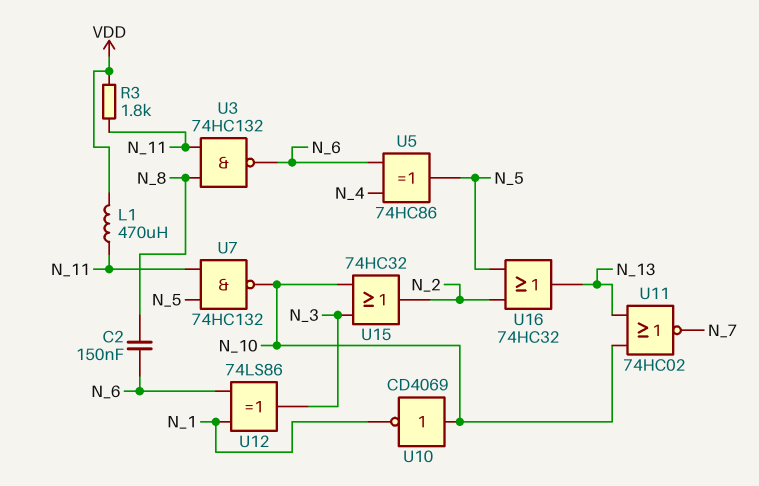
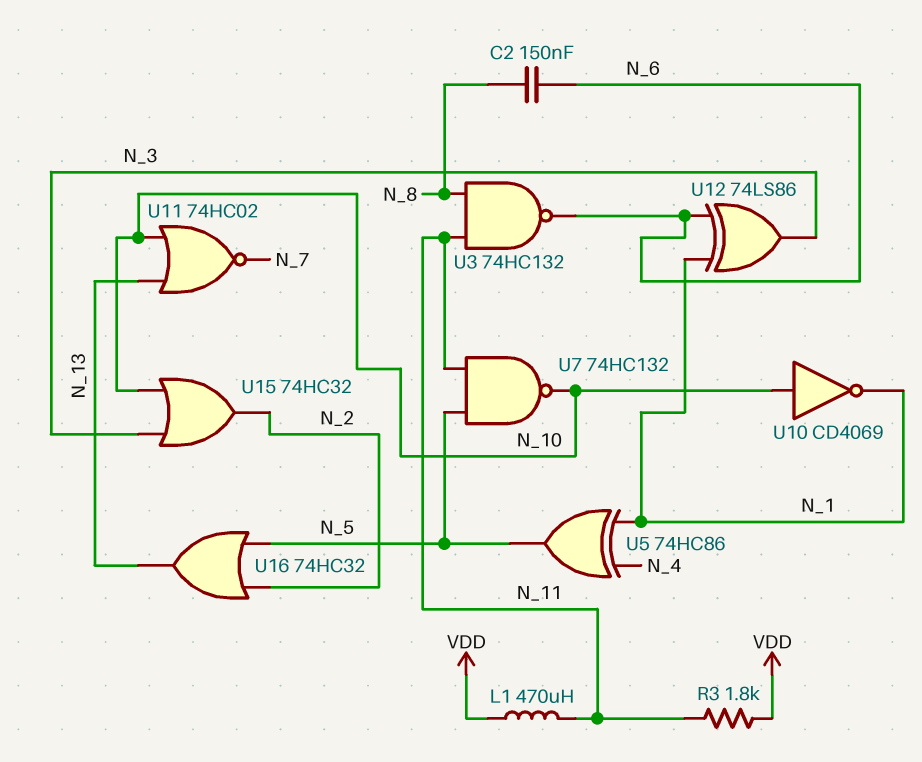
U5: XOR 74HC86 (in N_4, in N_6, out N_5) -> XOR 74HC86 (in N_1, in N_4, out N_5)

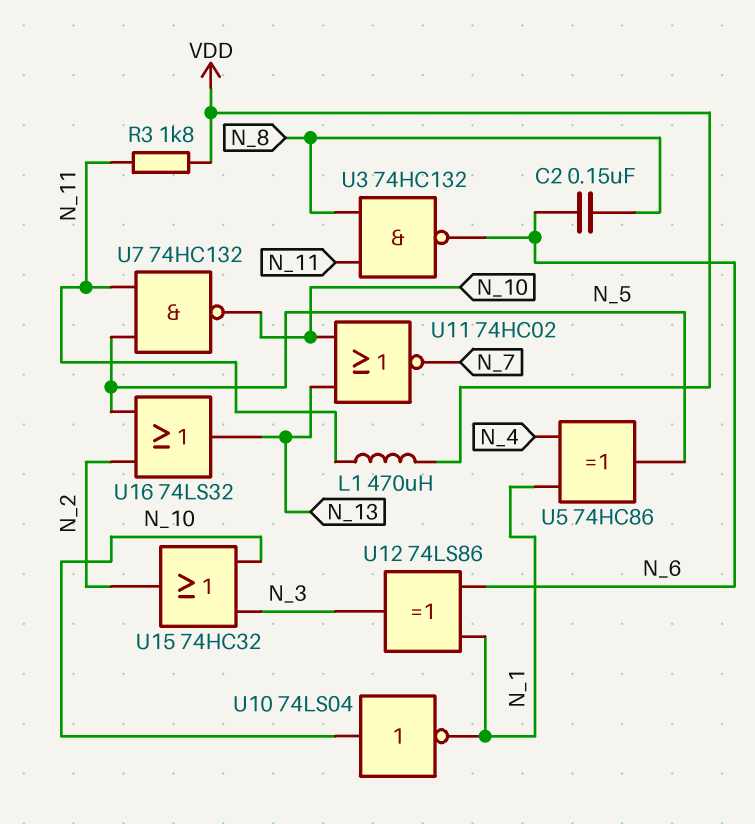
U10: NOT CD4069 (in N_10, out N_1) -> NOT 74LS04 (in N_10, out N_1)
U16: OR 74HC32 (in N_2, in N_5, out N_13) -> OR 74LS32 (in N_2, in N_5, out N_13)

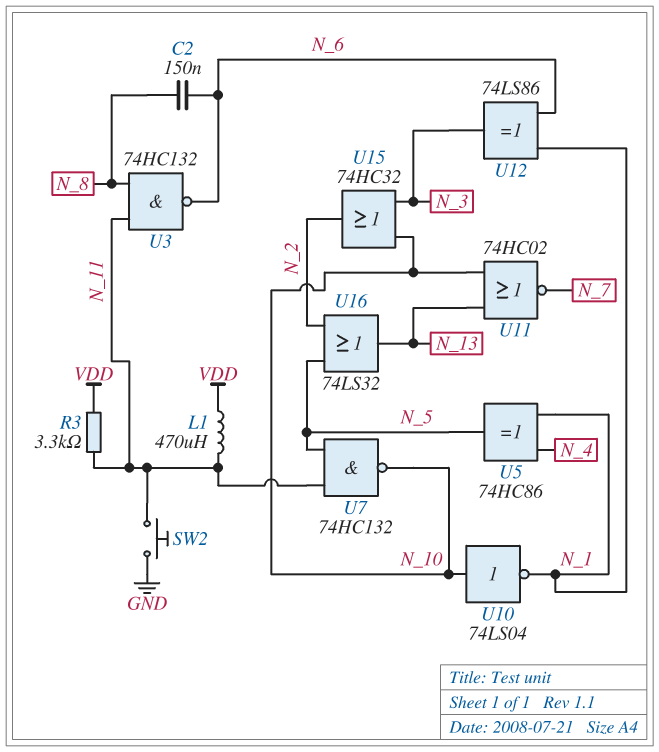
R3: 1.8k (N_11, VDD) -> 3.3k (N_11, VDD)
SW2: none -> button (GND, N_11)

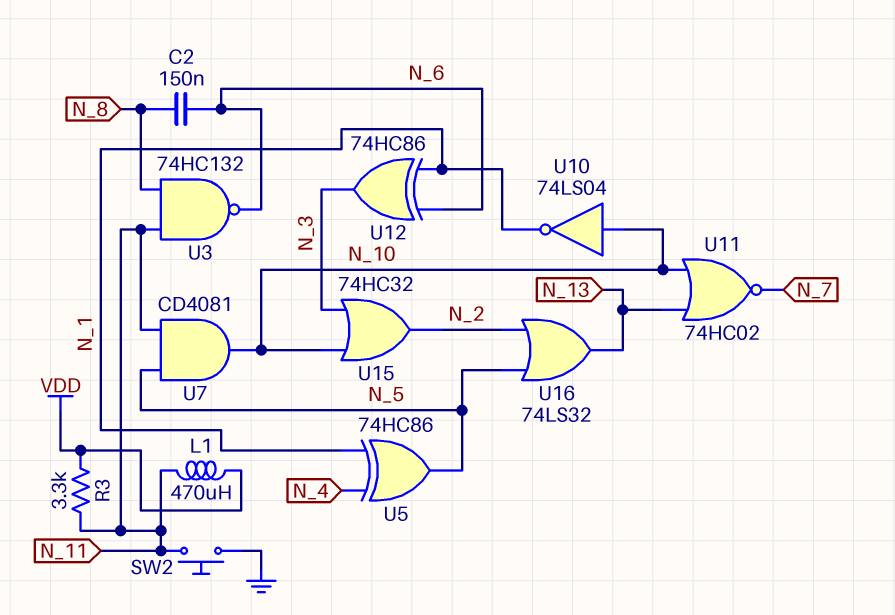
U7: NAND 74HC132 (in N_5, in N_11, out N_10) -> AND CD4081 (in N_5, in N_11, out N_10)
U12: XOR 74LS86 (in N_1, in N_6, out N_3) -> XOR 74HC86 (in N_1, in N_6, out N_3)

